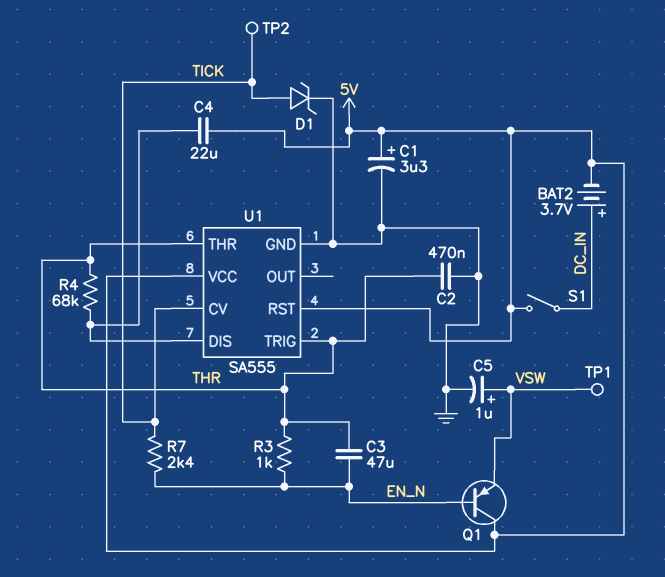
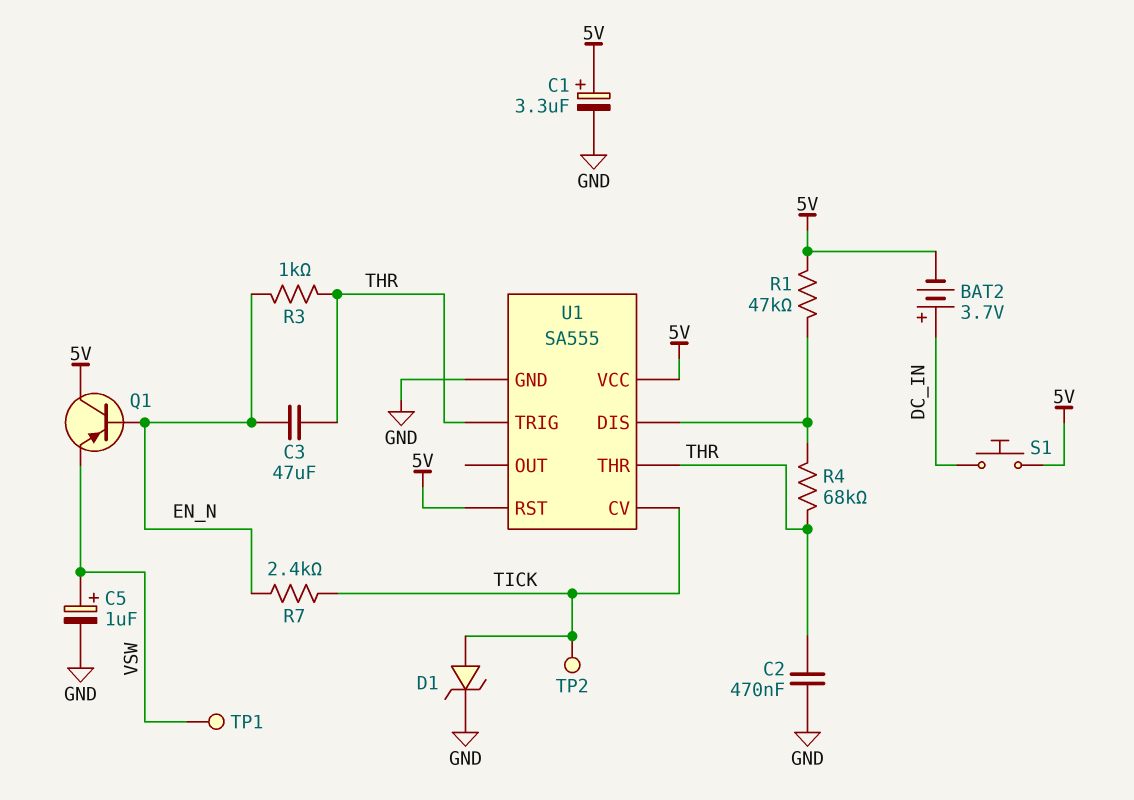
C4: 22uF (5V, U1/DIS) -> none
R1: none -> 47k (5V, U1/DIS)
S1: switch (5V, DC_IN) -> button (5V, DC_IN)

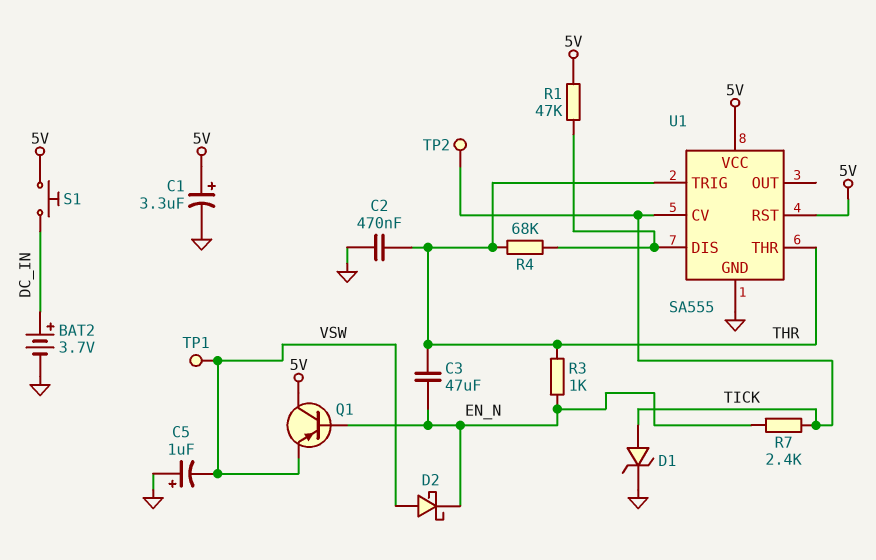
BAT2: 3.7V (plus DC_IN, minus 5V) -> 3.7V (plus DC_IN, minus GND)
C5: 1uF (plus VSW, minus GND) -> 1uF (plus GND, minus VSW)
D2: none -> schottky (A VSW, K EN_N)

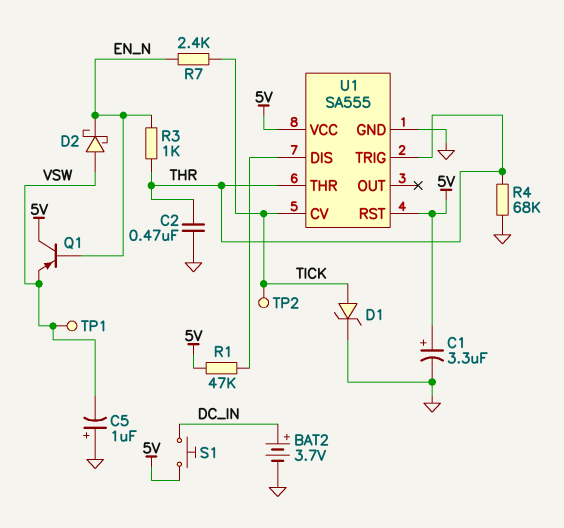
C3: 47uF (EN_N, THR) -> none
R4: 68k (THR, U1/DIS) -> 68k (GND, THR)

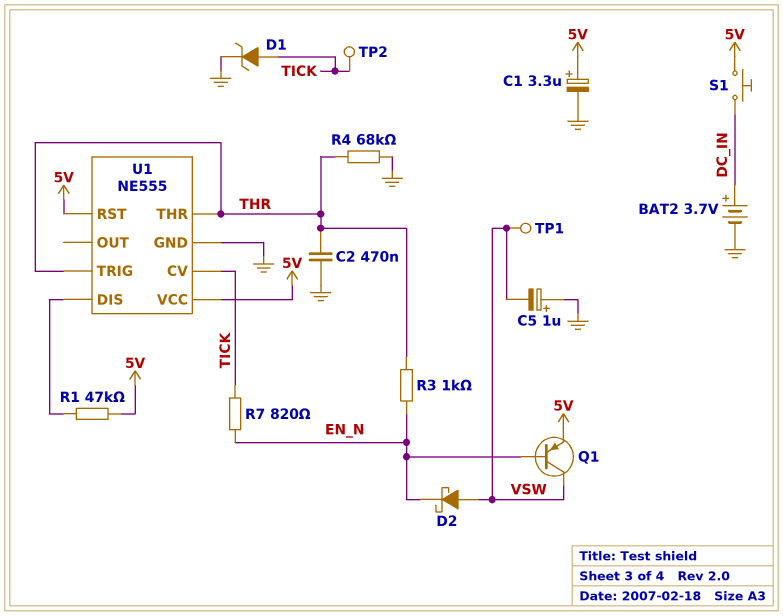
Q1: PNP (B EN_N, C 5V, E VSW) -> PNP (B EN_N, C VSW, E 5V)
R7: 2.4k (EN_N, TICK) -> 820 (EN_N, TICK)
U1: SA555 -> NE555

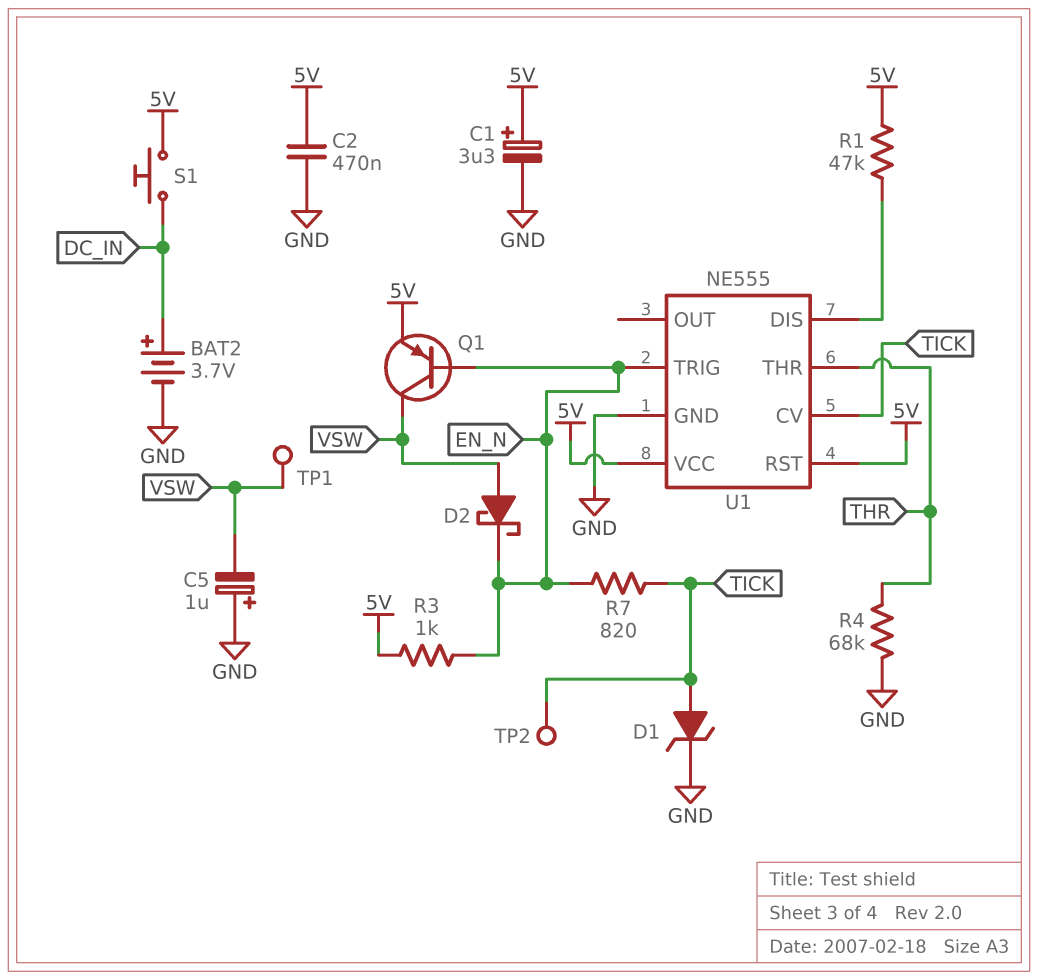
C2: 470nF (GND, THR) -> 470nF (5V, GND)
R3: 1k (EN_N, THR) -> 1k (5V, EN_N)
U1 pin TRIG: THR -> EN_N

